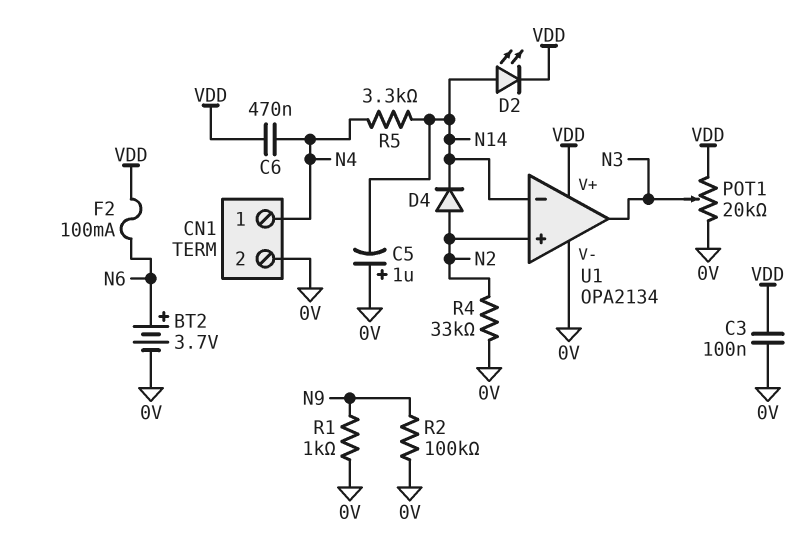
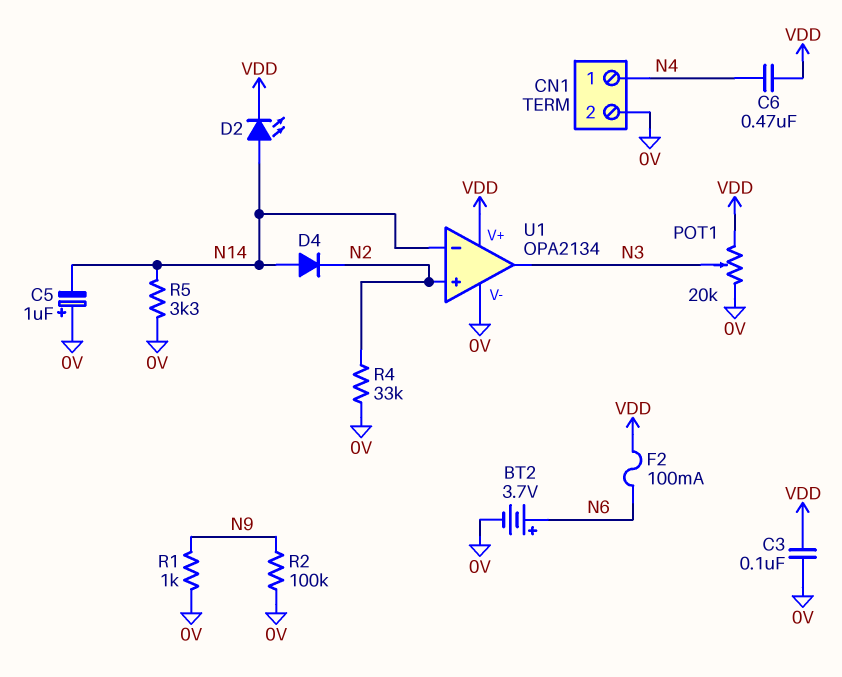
D4: diode (A N2, K N14) -> diode (A N14, K N2)
R5: 3.3k (N4, N14) -> 3.3k (0V, N14)

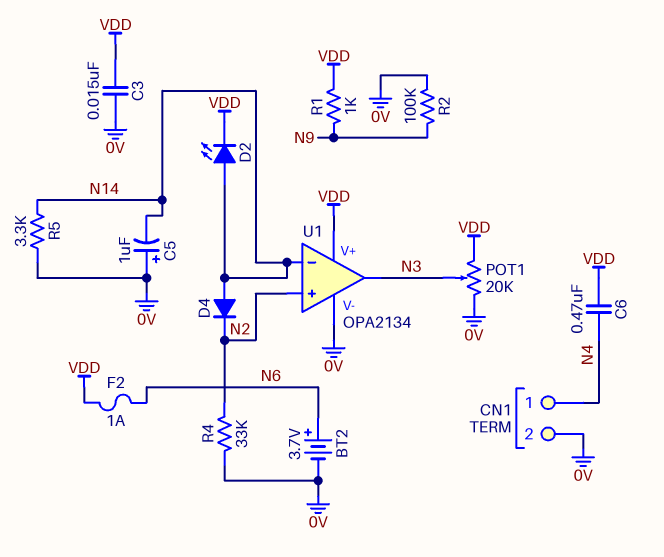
C3: 100nF (0V, VDD) -> 15nF (0V, VDD)
F2: 100mA (N6, VDD) -> 1A (N6, VDD)
R1: 1k (0V, N9) -> 1k (N9, VDD)

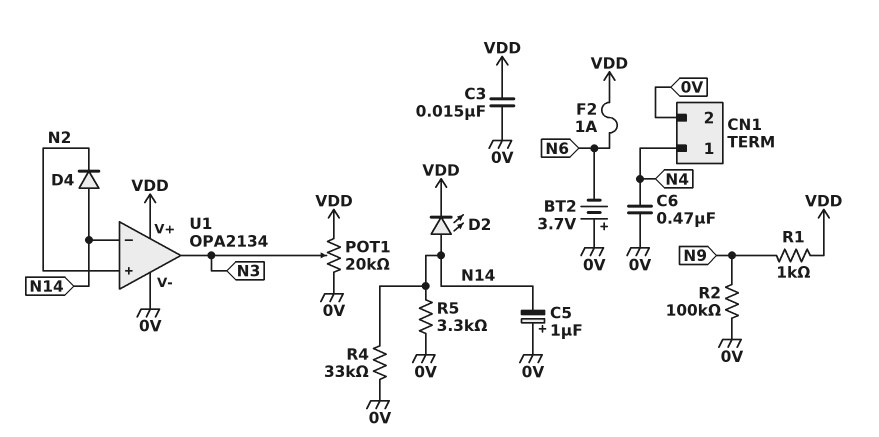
BT2: 3.7V (plus N6, minus 0V) -> 3.7V (plus 0V, minus N6)
C6: 470nF (N4, VDD) -> 470nF (0V, N4)
R4: 33k (0V, N2) -> 33k (0V, N14)

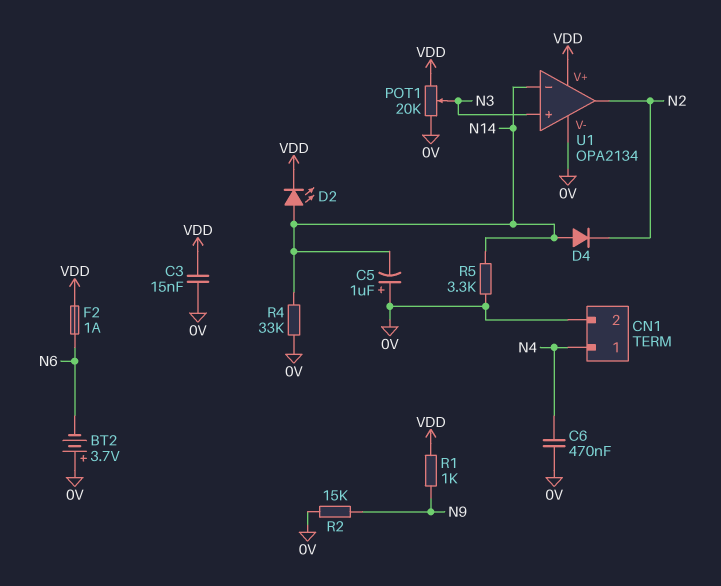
R2: 100k (0V, N9) -> 15k (0V, N9)
U1 pin in+: N2 -> N3
U1 pin out: N3 -> N2

